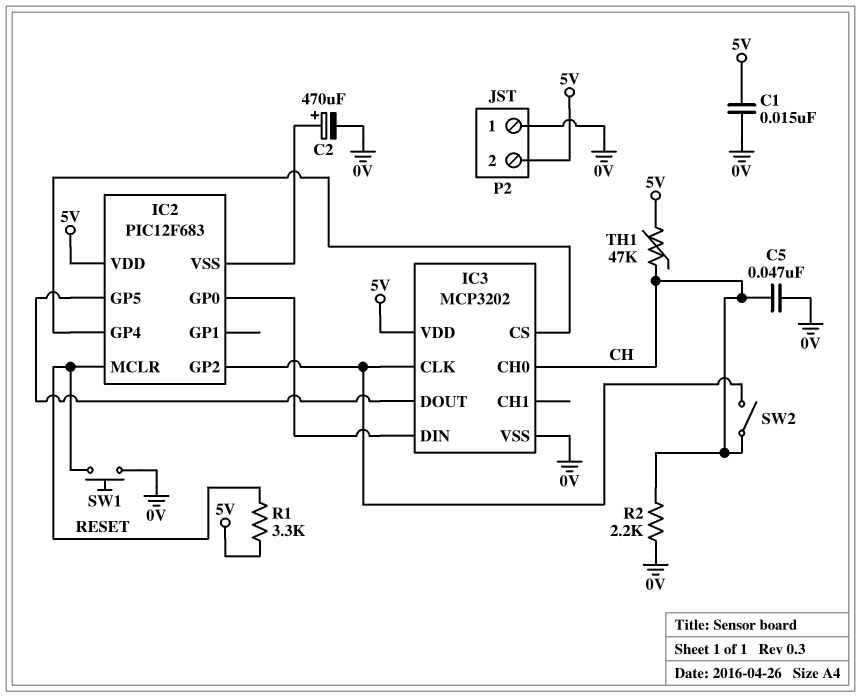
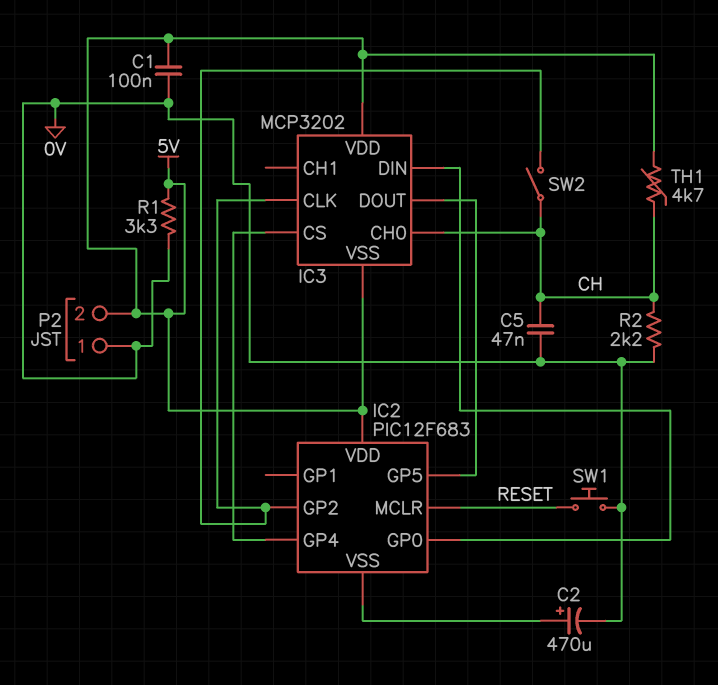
C1: 15nF (0V, 5V) -> 100nF (0V, 5V)
IC3 pin VSS: 0V -> 5V
R1: 3.3k (5V, RESET) -> 3.3k (0V, 5V)
TH1: 47k (5V, CH) -> 4.7k (5V, CH)

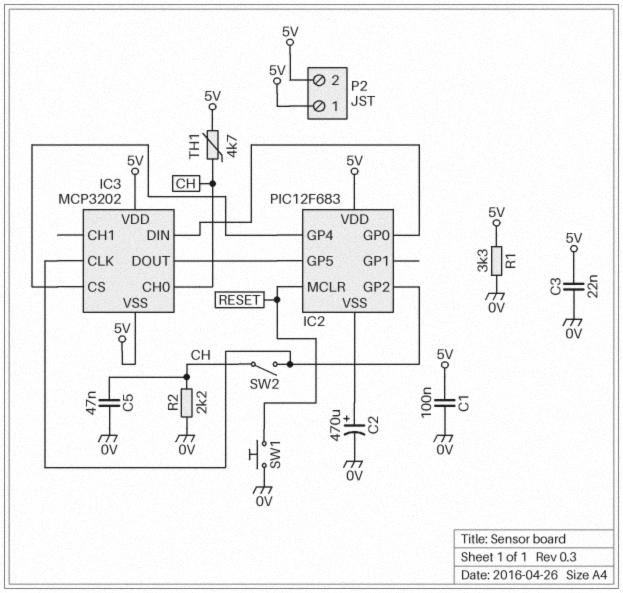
C3: none -> 22nF (0V, 5V)
P2 pin 1: 0V -> 5V

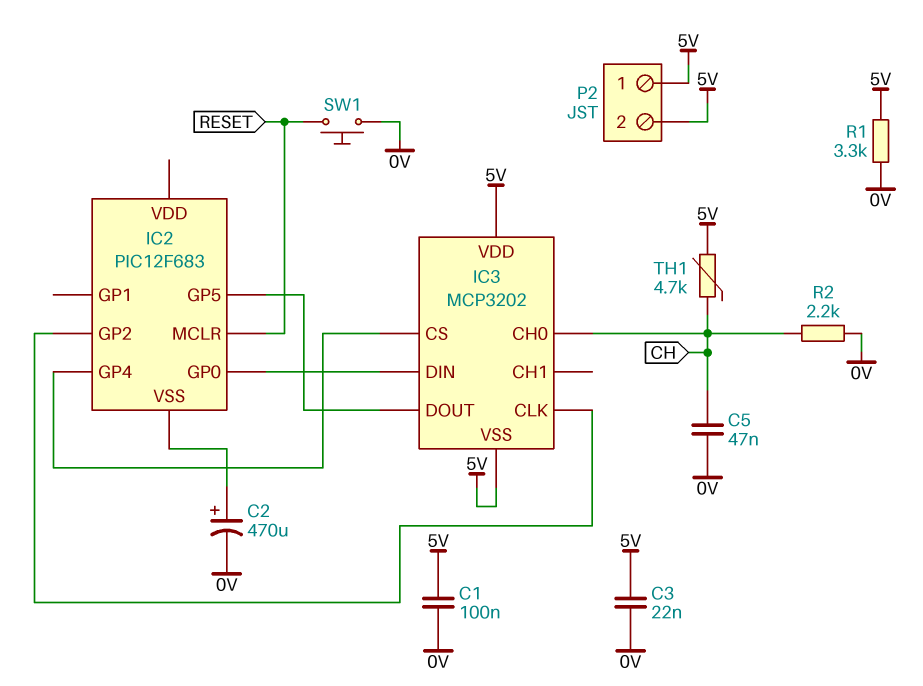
IC2 pin VDD: 5V -> none
SW2: switch (CH, IC2/GP2) -> none

